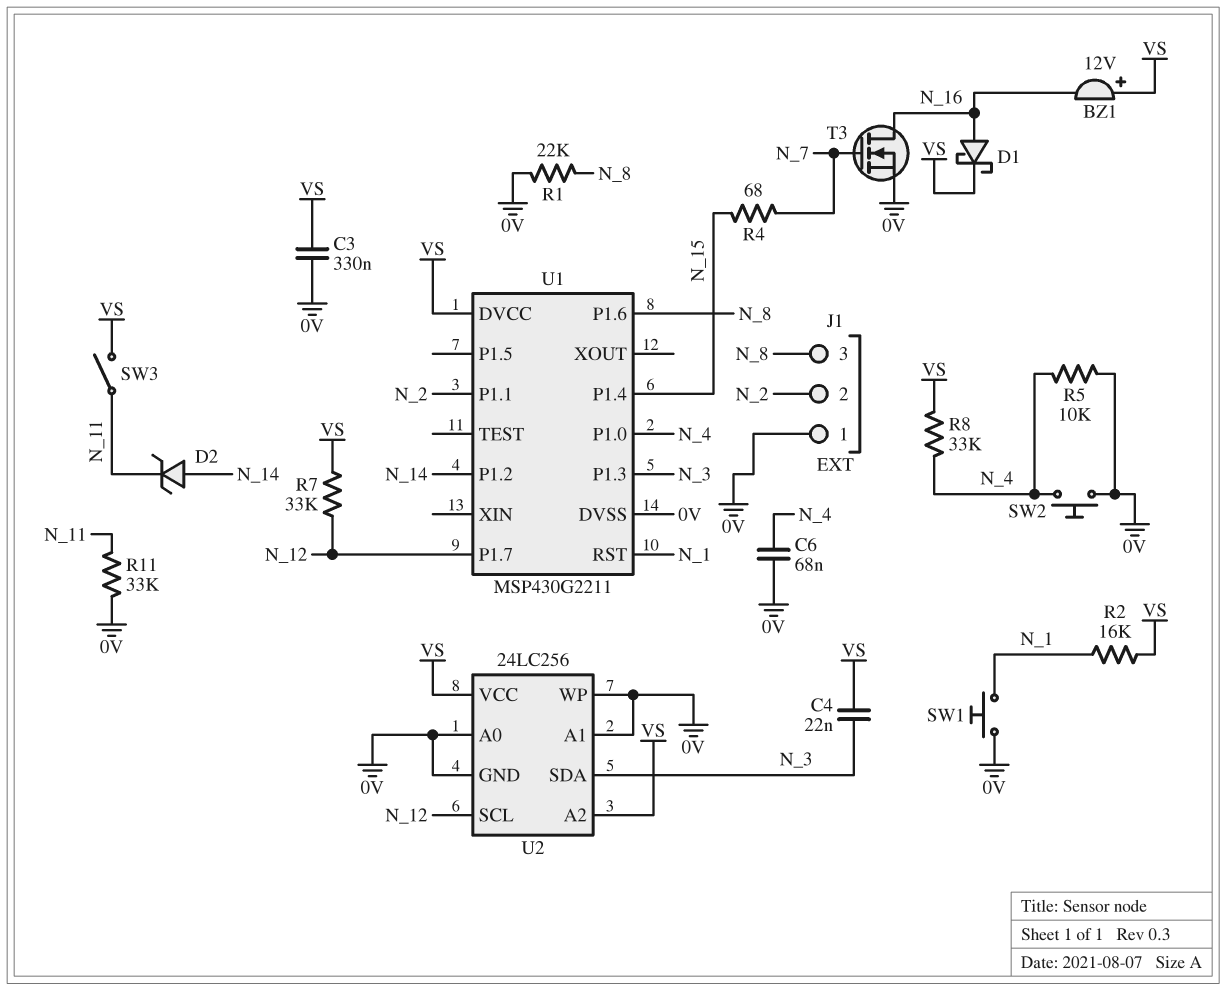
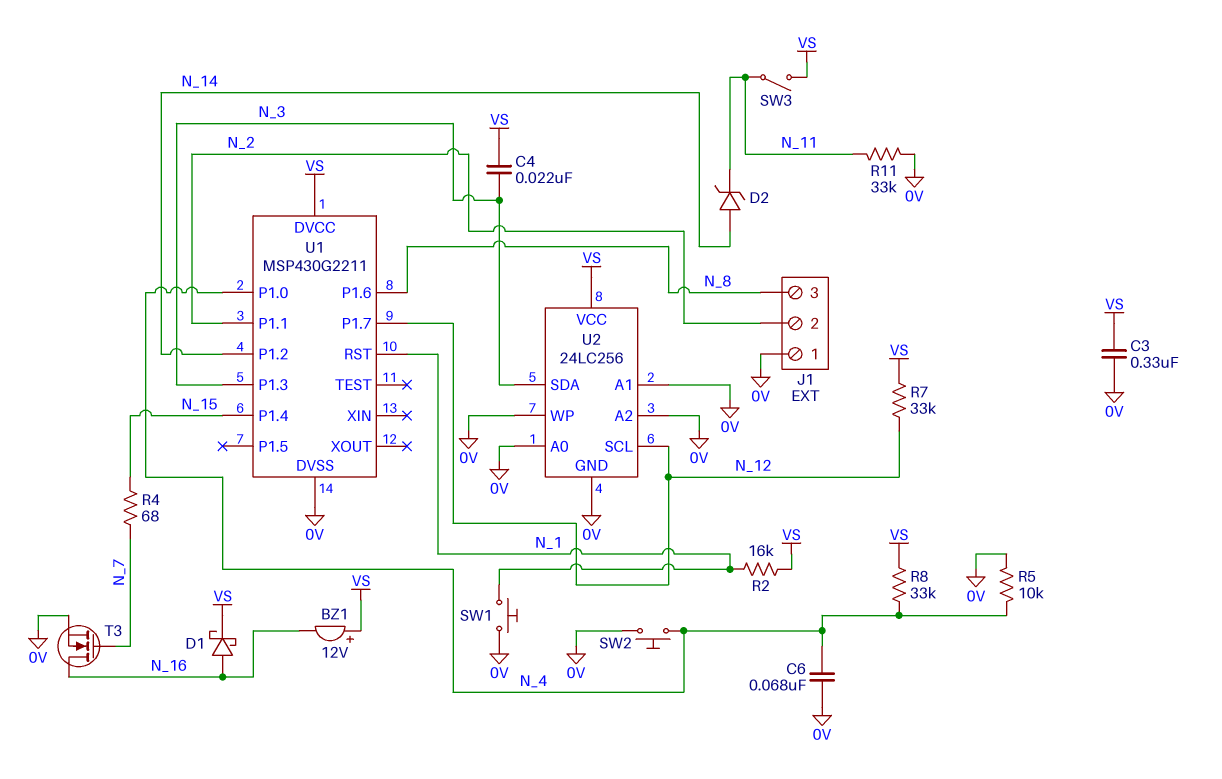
R1: 22k (0V, N_8) -> none
U2 pin A2: VS -> 0V

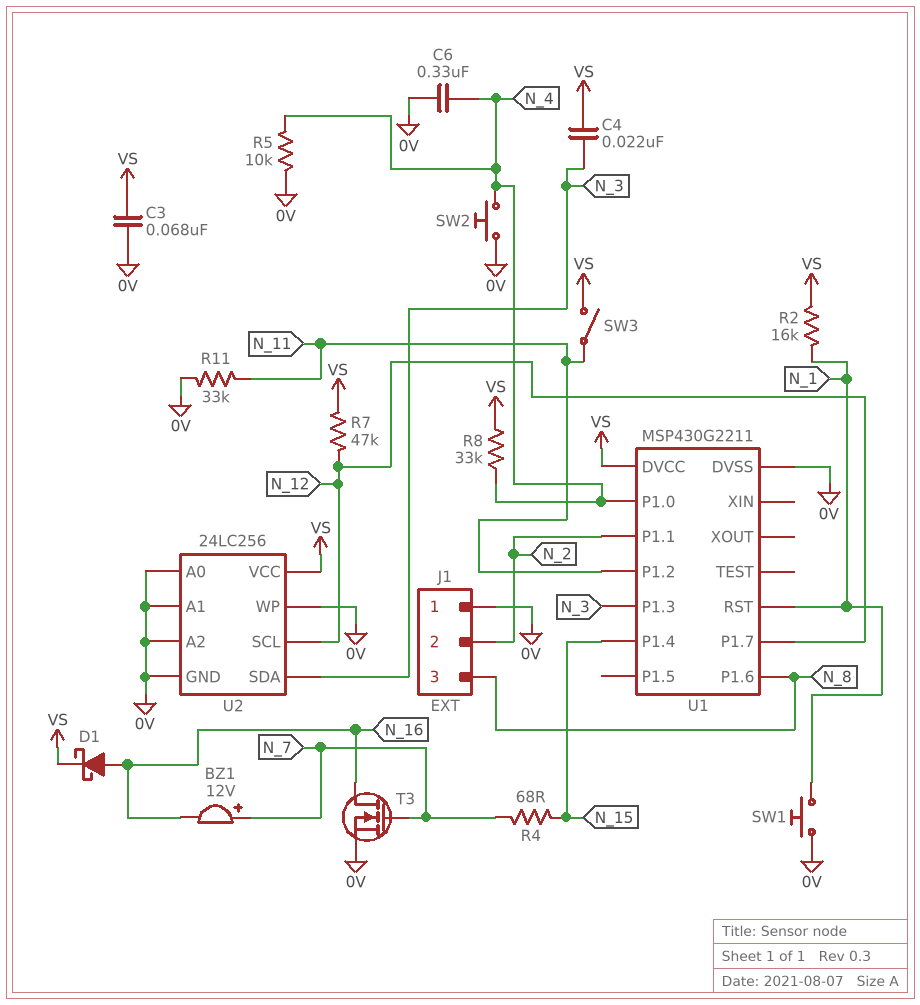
BZ1: buzzer 12V (plus VS, minus N_16) -> buzzer 12V (plus N_7, minus N_16)
C3: 330nF (0V, VS) -> 68nF (0V, VS)
C6: 68nF (0V, N_4) -> 330nF (0V, N_4)
D2: zener (A N_14, K N_11) -> none
R7: 33k (N_12, VS) -> 47k (N_12, VS)
U1 pin P1.2: N_14 -> N_11

